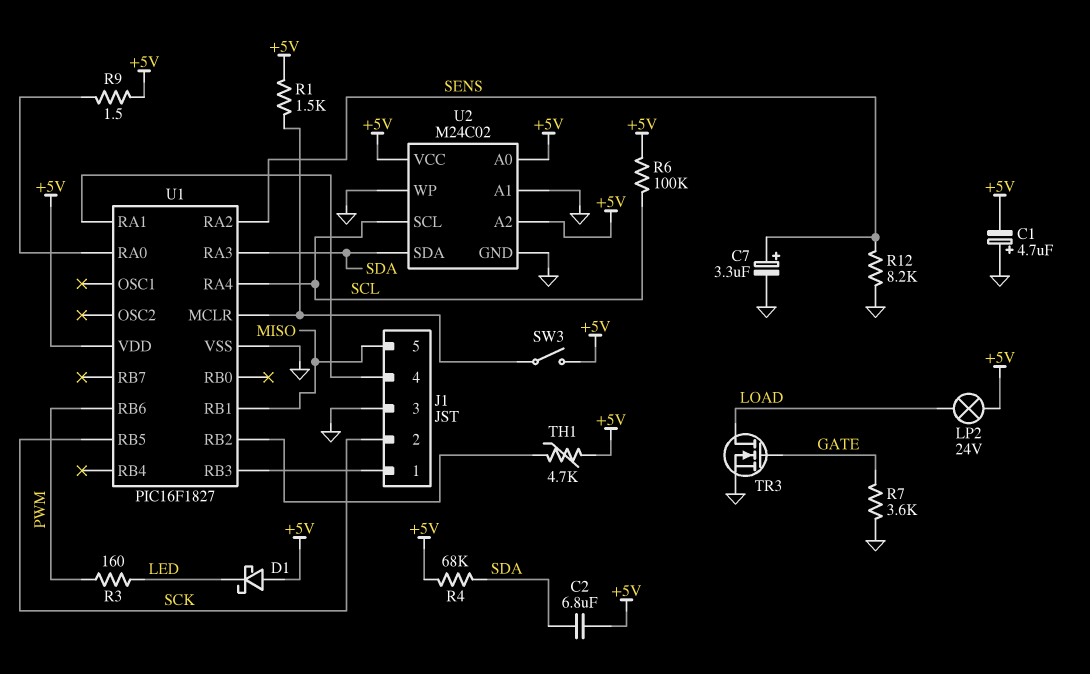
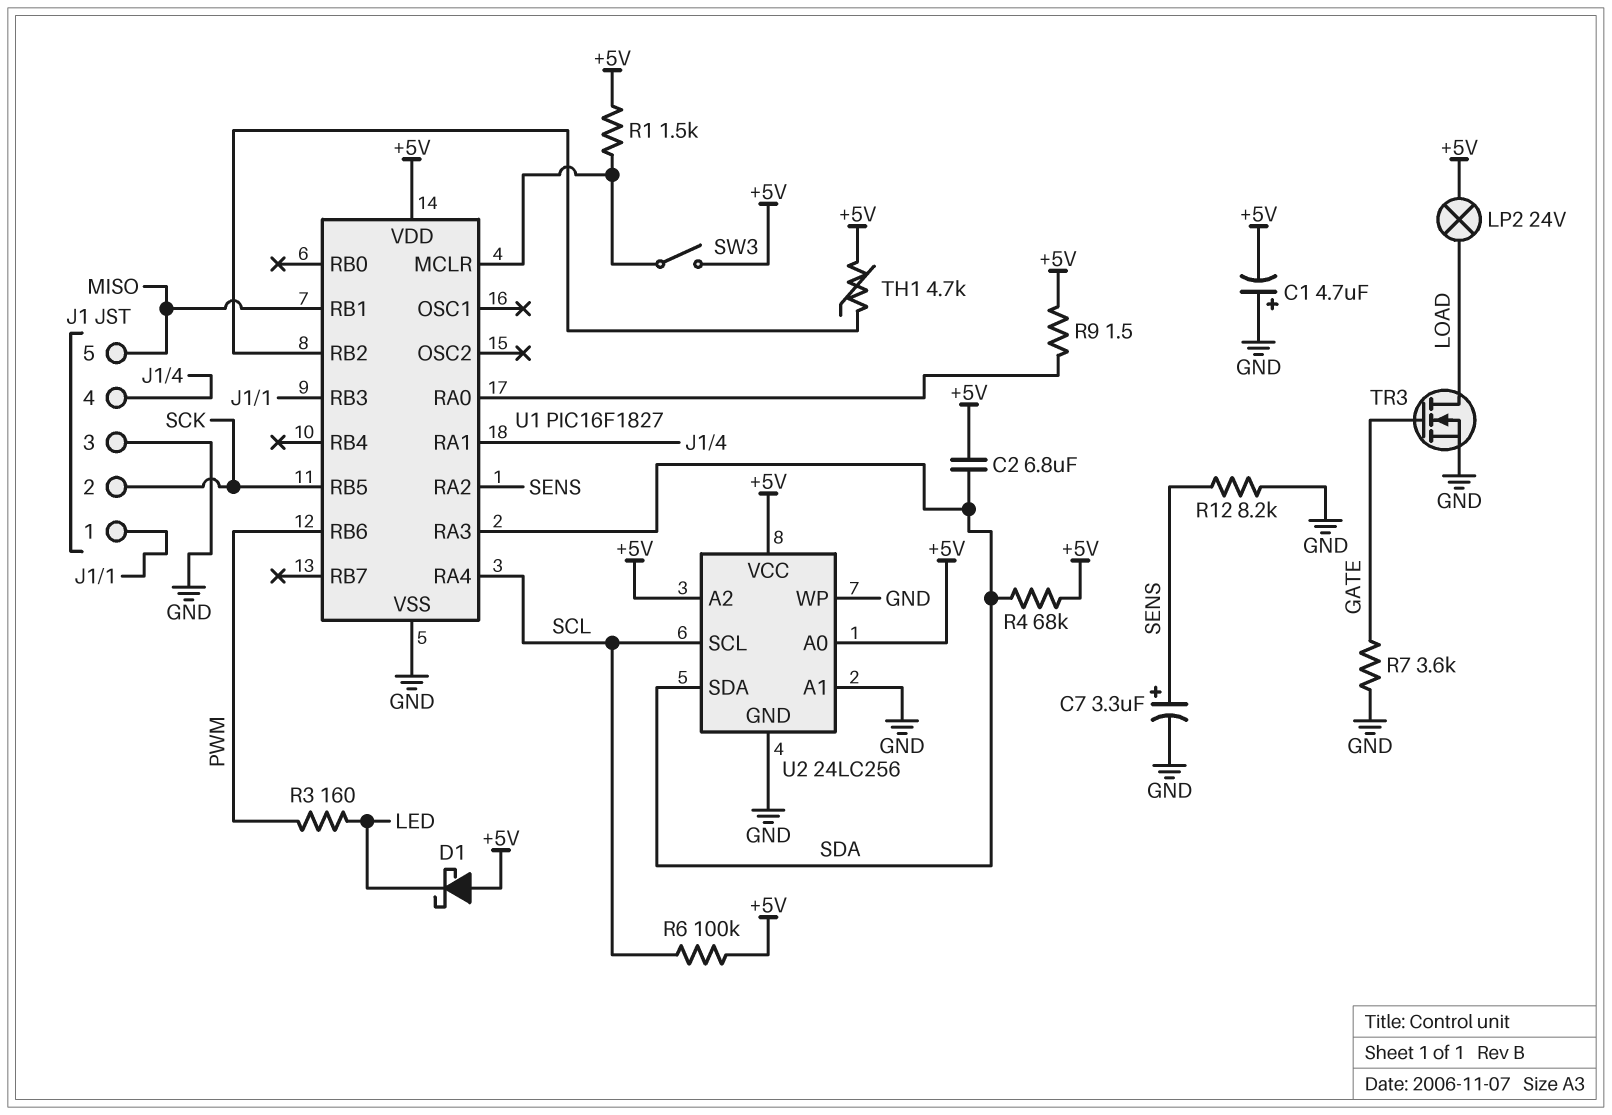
U2: M24C02 -> 24LC256

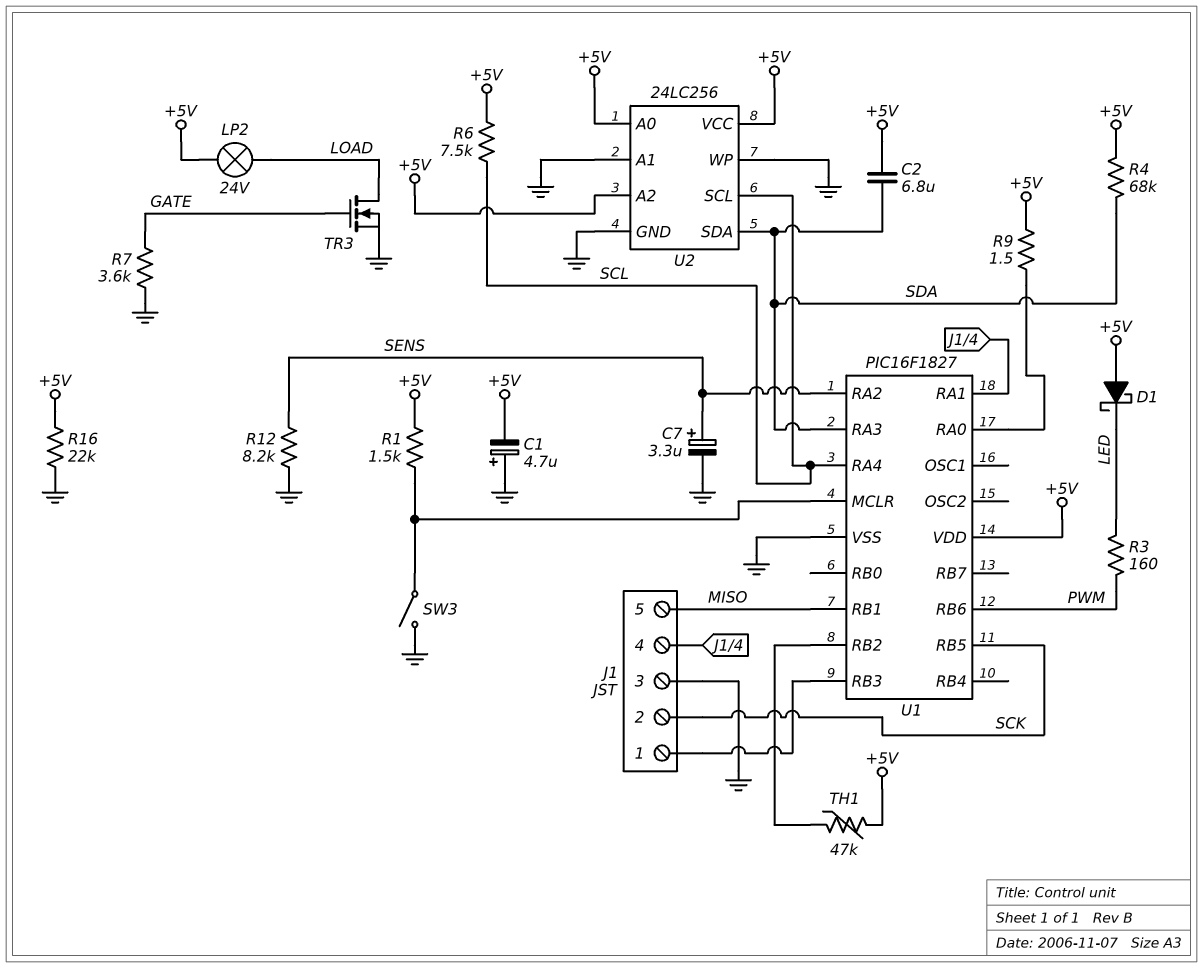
R6: 100k (+5V, SCL) -> 7.5k (+5V, SCL)
R16: none -> 22k (+5V, GND)
SW3: switch (+5V, U1/MCLR) -> switch (GND, U1/MCLR)
TH1: 4.7k (+5V, U1/RB2) -> 47k (+5V, U1/RB2)

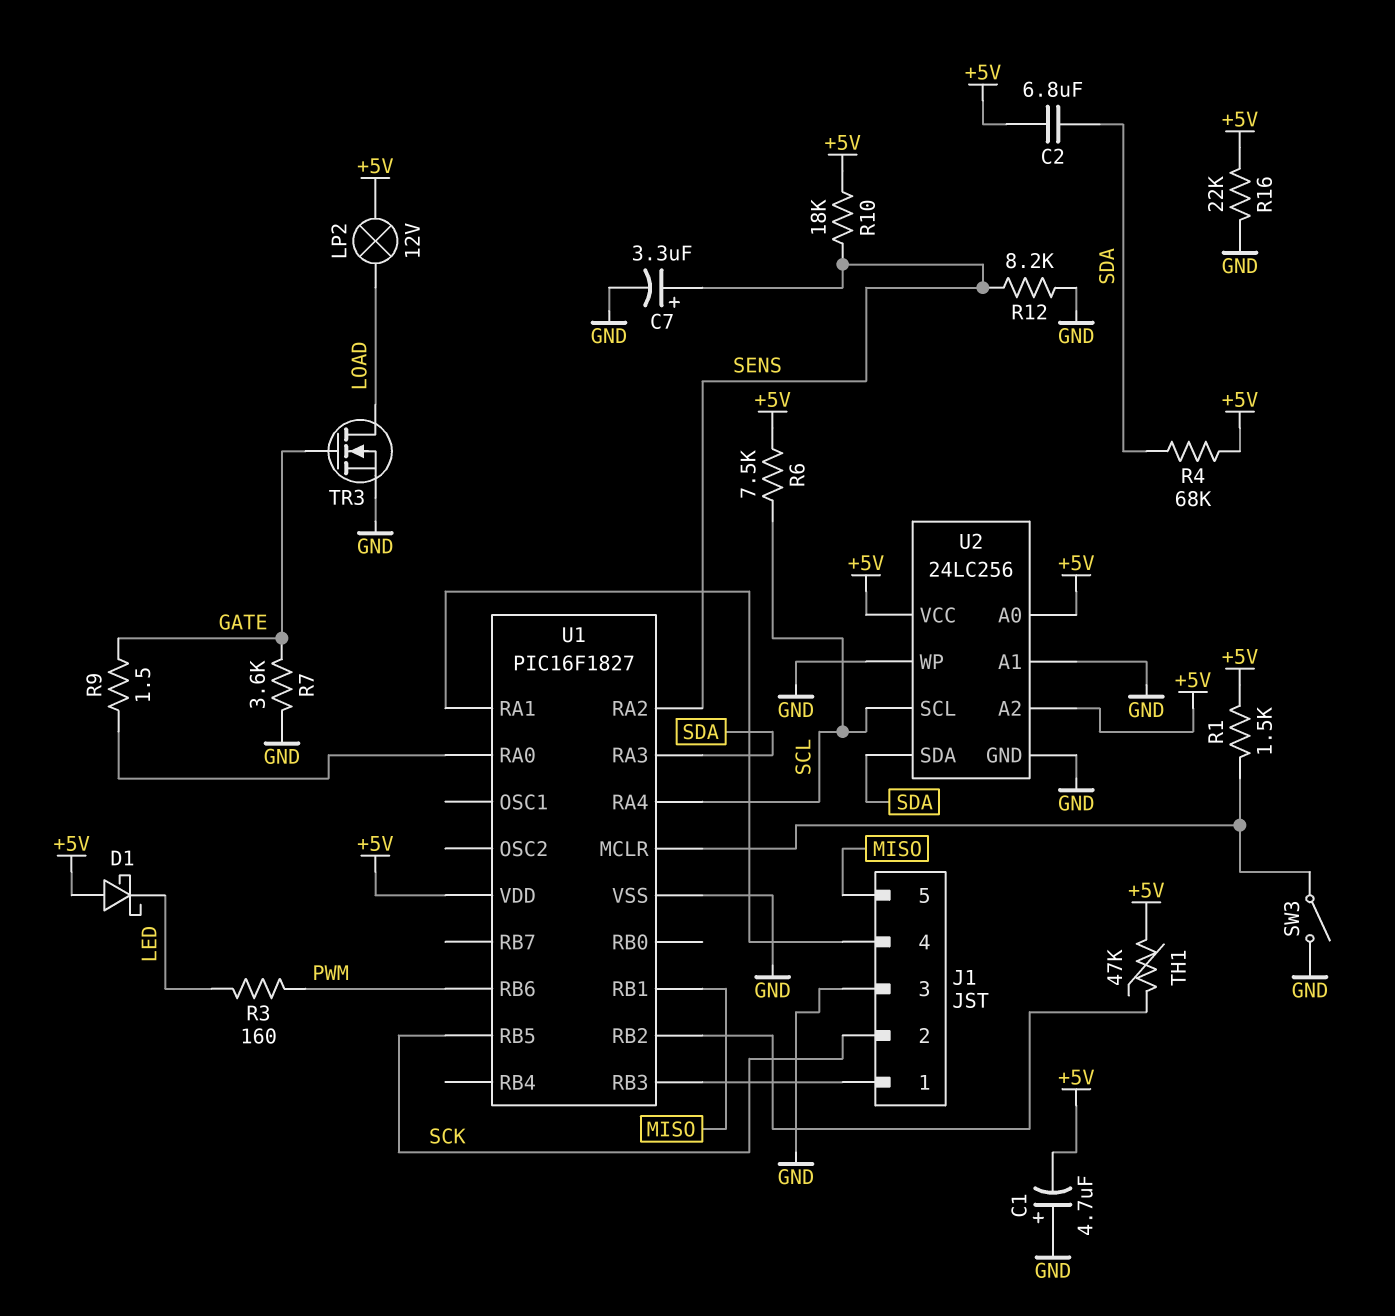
LP2: lamp 24V (+5V, LOAD) -> lamp 12V (+5V, LOAD)
R9: 1.5 (+5V, U1/RA0) -> 1.5 (GATE, U1/RA0)
R10: none -> 18k (+5V, SENS)

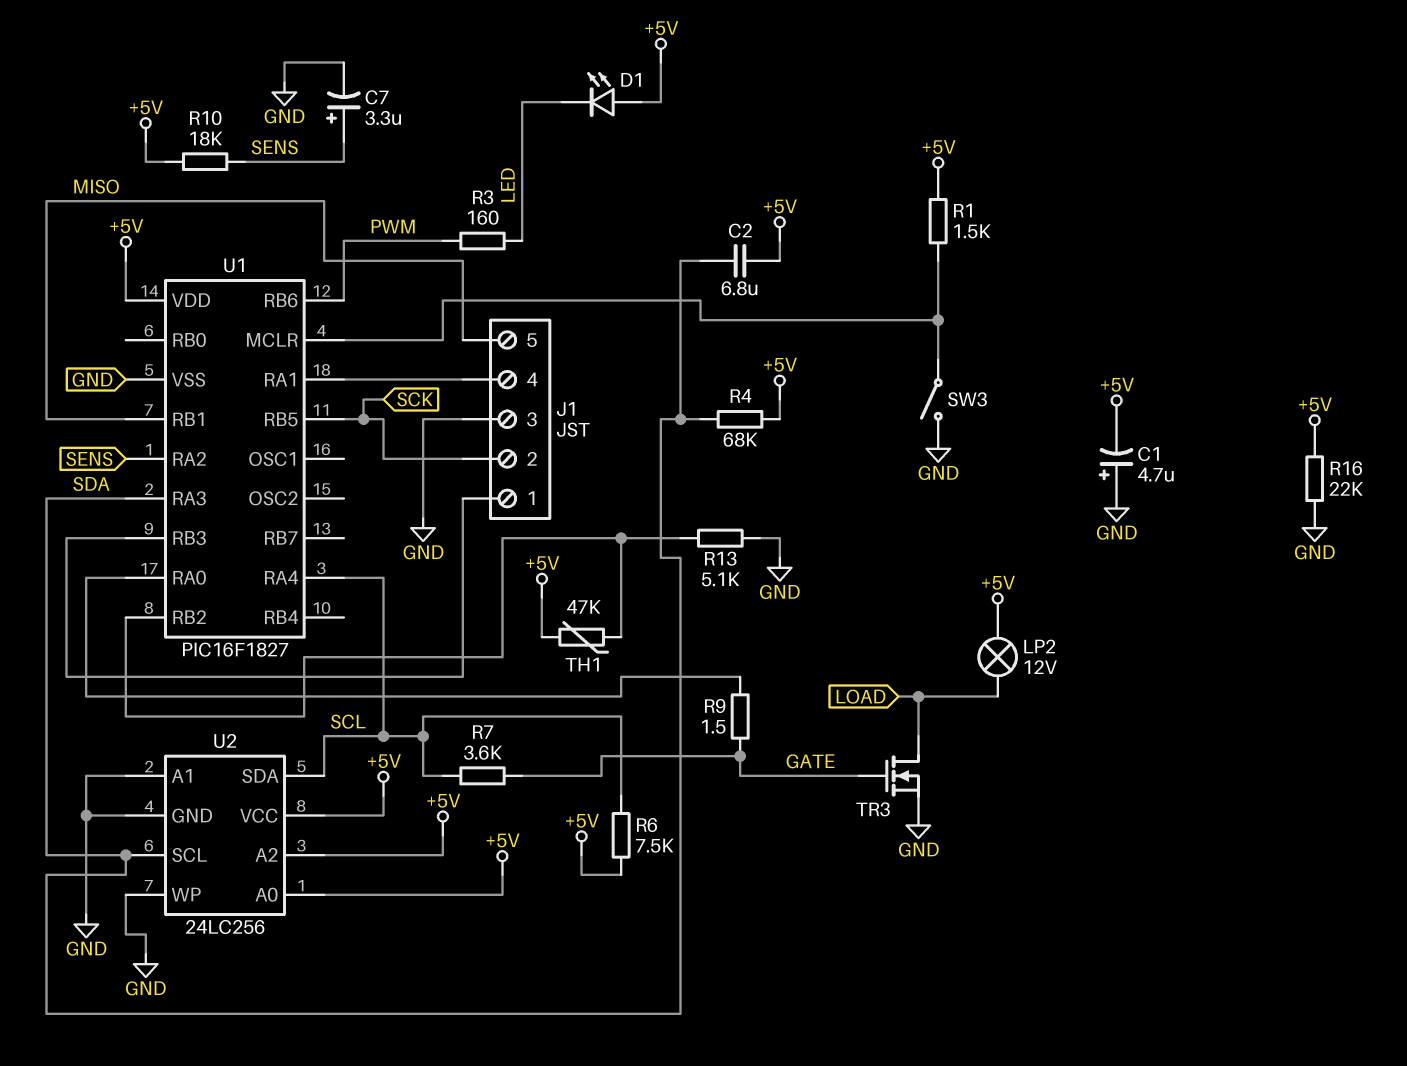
D1: schottky (A +5V, K LED) -> LED (A +5V, K LED)
R7: 3.6k (GATE, GND) -> 3.6k (GATE, SCL)
R12: 8.2k (GND, SENS) -> none
R13: none -> 5.1k (GND, U1/RB2)
U2 pin SCL: SCL -> SDA
U2 pin SDA: SDA -> SCL

